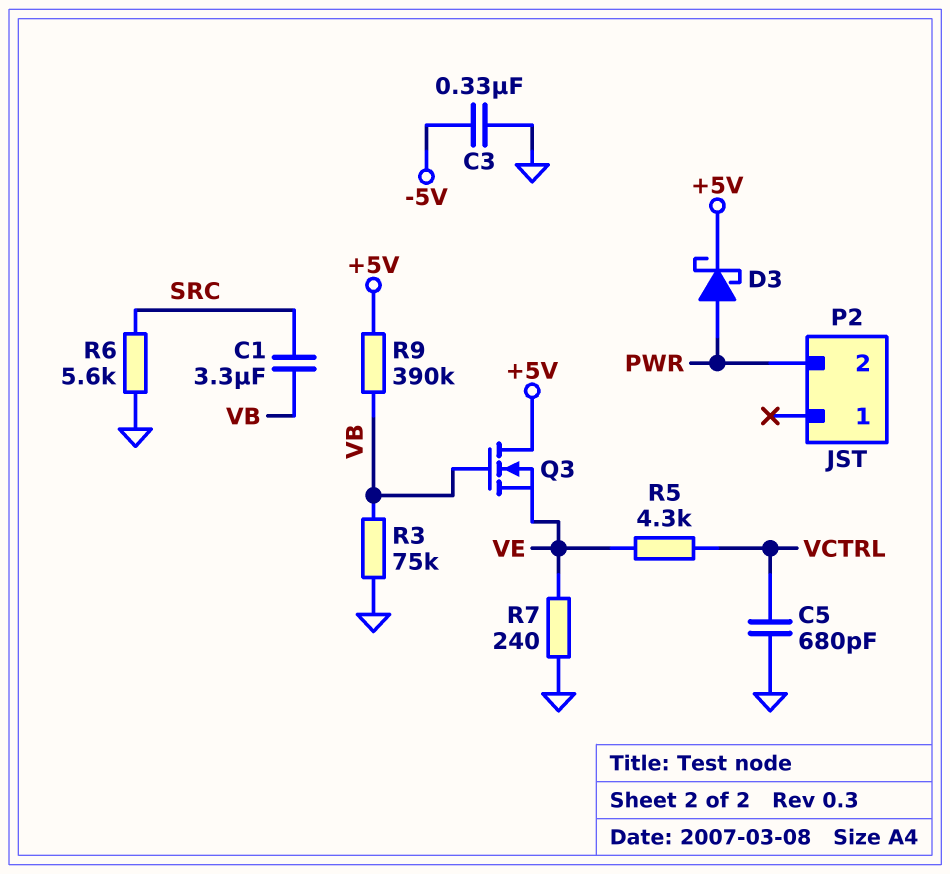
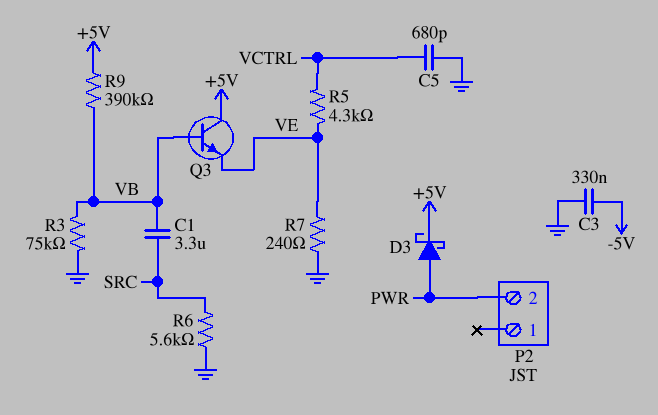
Q3: NMOS (G VB, D +5V, S VE) -> NPN (B VB, C +5V, E VE)

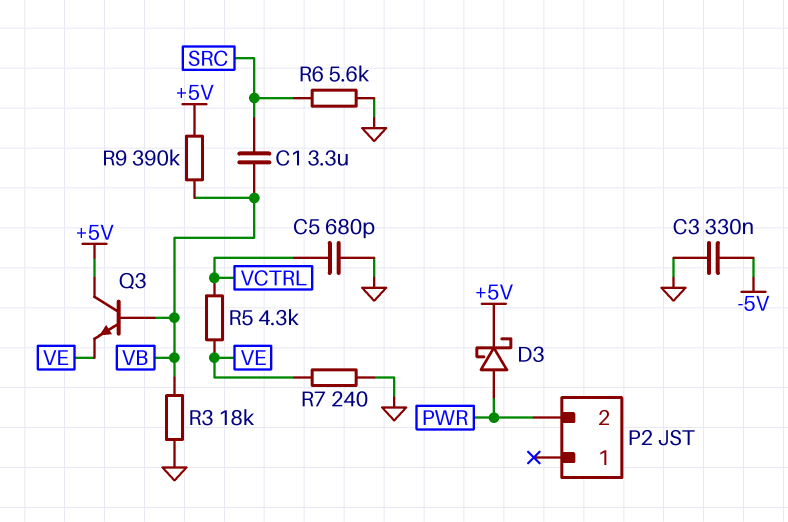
R3: 75k (GND, VB) -> 18k (GND, VB)

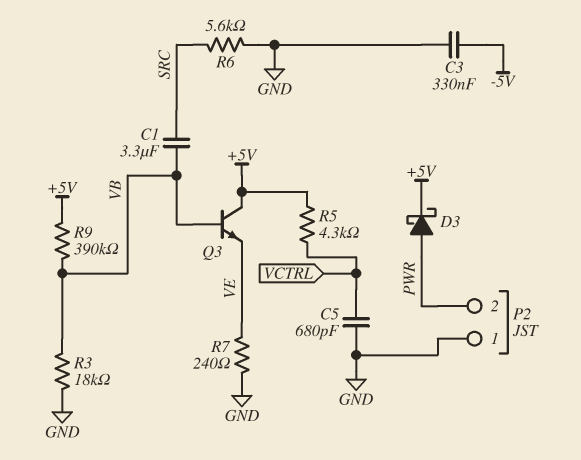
P2 pin 1: none -> GND
R5: 4.3k (VCTRL, VE) -> 4.3k (+5V, VCTRL)

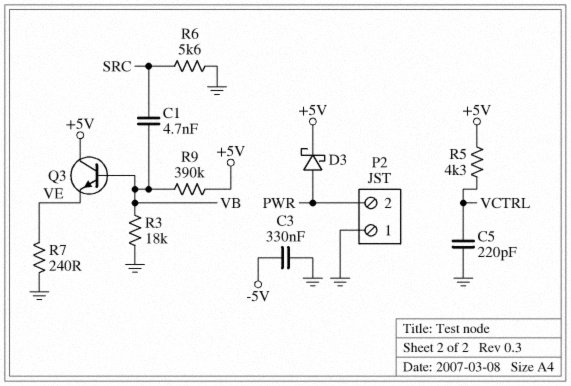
C1: 3.3uF (SRC, VB) -> 4.7nF (SRC, VB)
C5: 680pF (GND, VCTRL) -> 220pF (GND, VCTRL)

